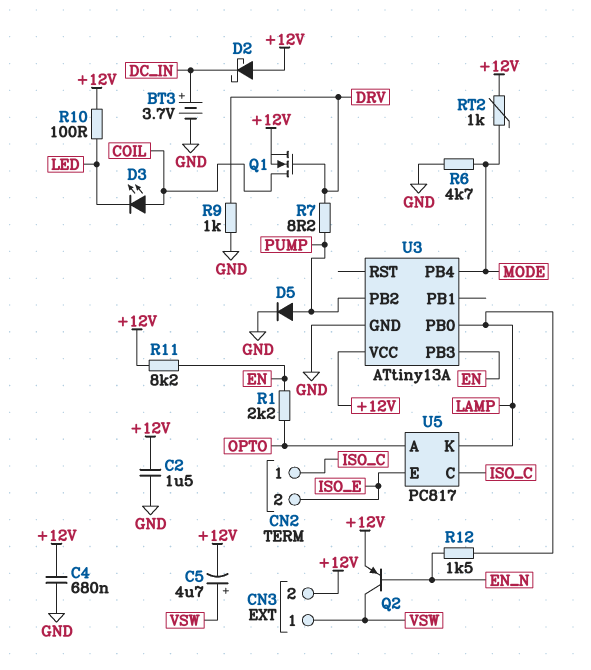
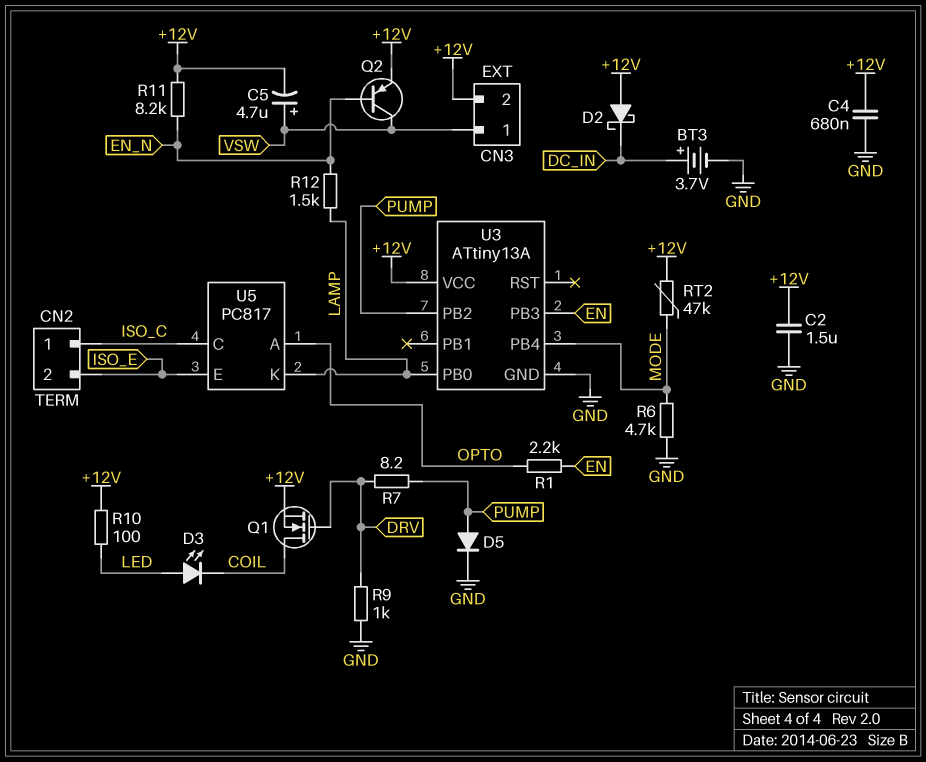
D3: LED (A COIL, K LED) -> LED (A LED, K COIL)
R11: 8.2k (+12V, EN) -> 8.2k (+12V, EN_N)
RT2: 1k (+12V, MODE) -> 47k (+12V, MODE)

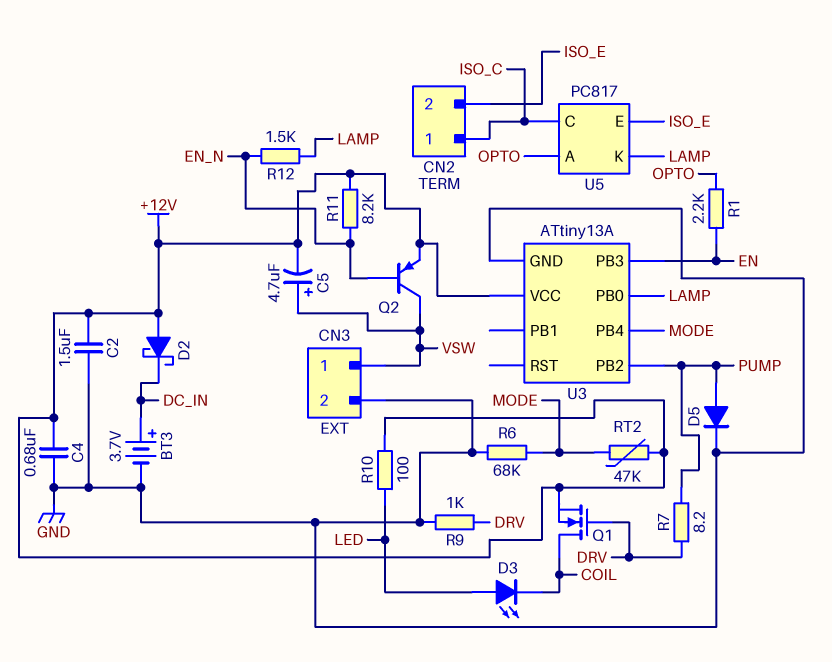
CN3 pin 2: +12V -> GND
R6: 4.7k (GND, MODE) -> 68k (GND, MODE)

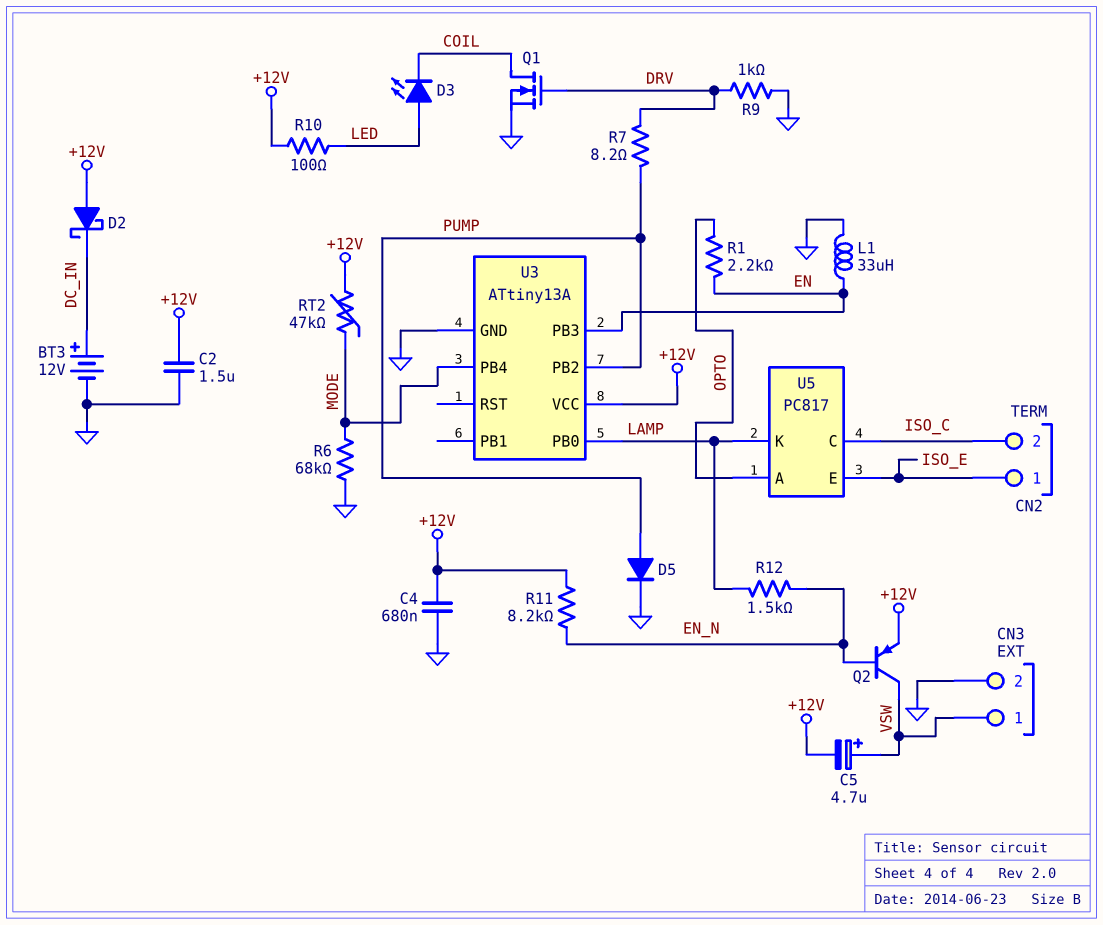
BT3: 3.7V (plus DC_IN, minus GND) -> 12V (plus DC_IN, minus GND)
CN2 pin 1: ISO_C -> ISO_E
CN2 pin 2: ISO_E -> ISO_C
L1: none -> 33uH (EN, GND)
Q1: NMOS (G DRV, D COIL, S +12V) -> NMOS (G DRV, D COIL, S GND)

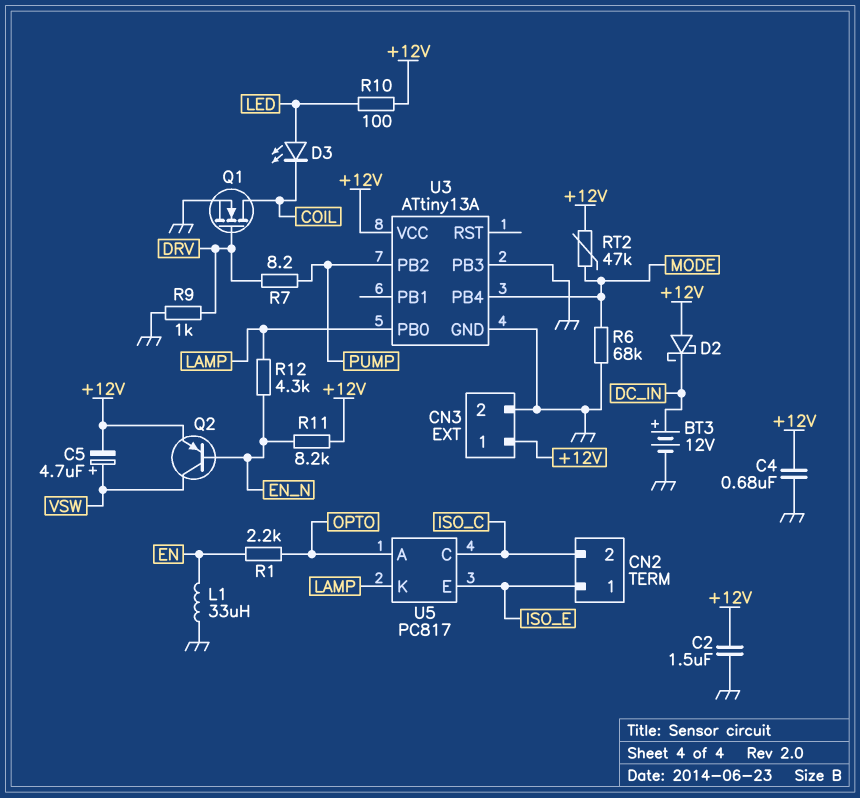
CN3 pin 1: VSW -> +12V
D5: diode (A PUMP, K GND) -> none
R12: 1.5k (EN_N, LAMP) -> 4.3k (EN_N, LAMP)
U3 pin PB3: EN -> GND

